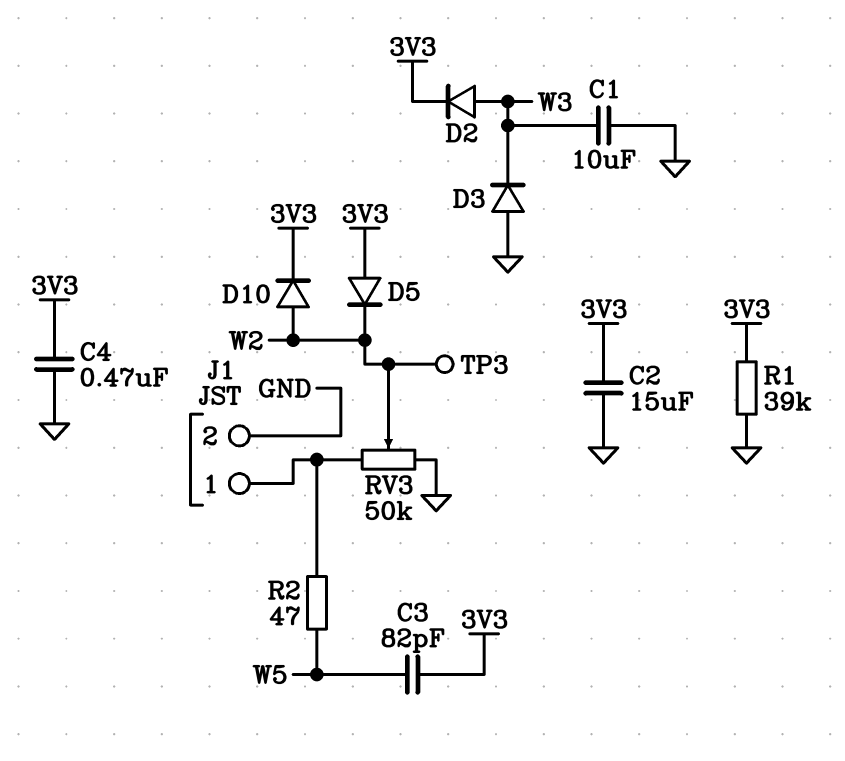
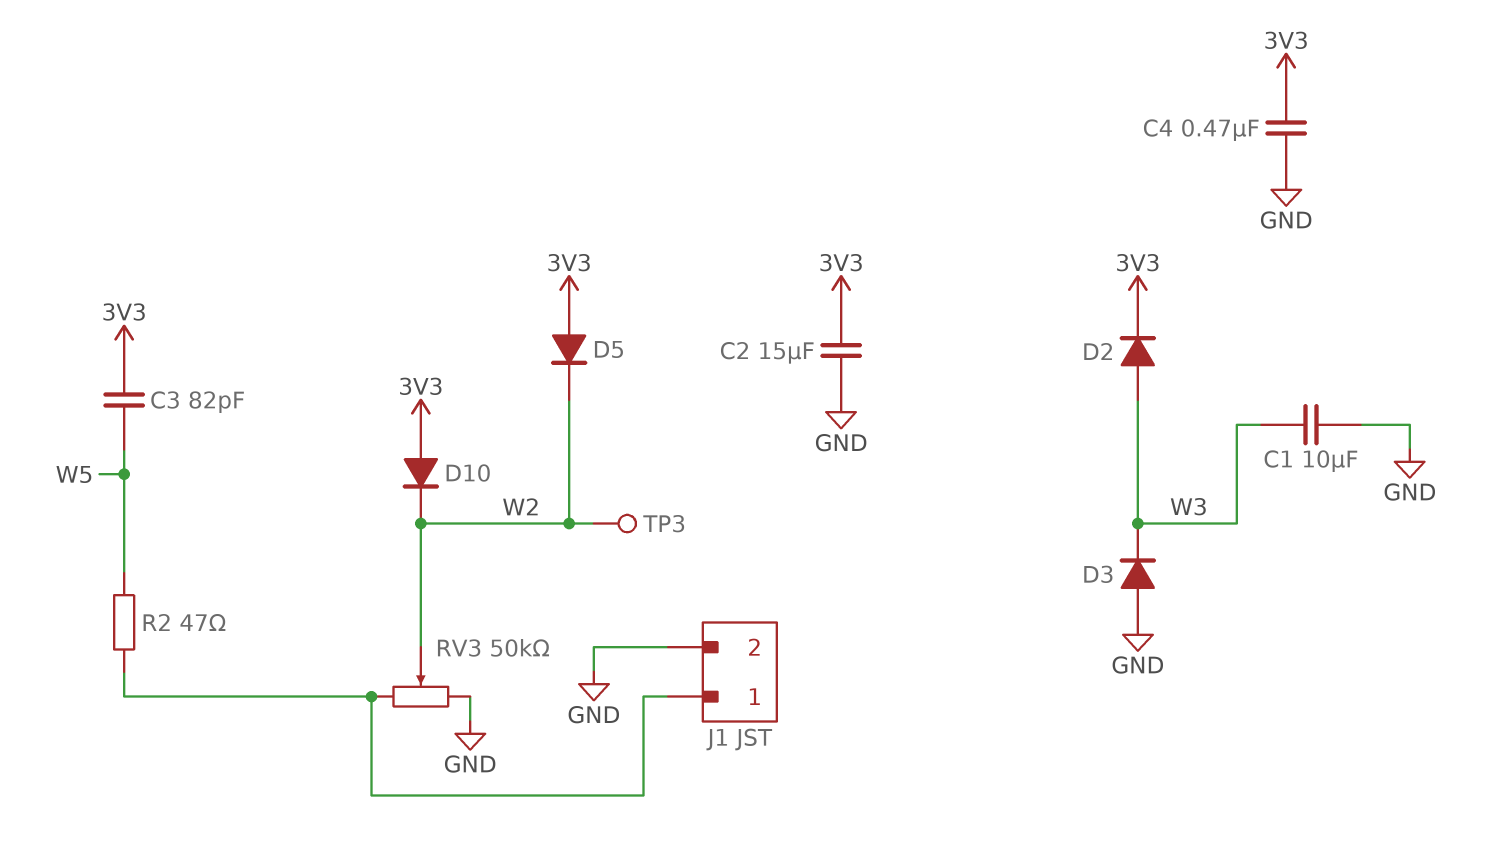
D10: diode (A W2, K 3V3) -> diode (A 3V3, K W2)
R1: 39k (3V3, GND) -> none

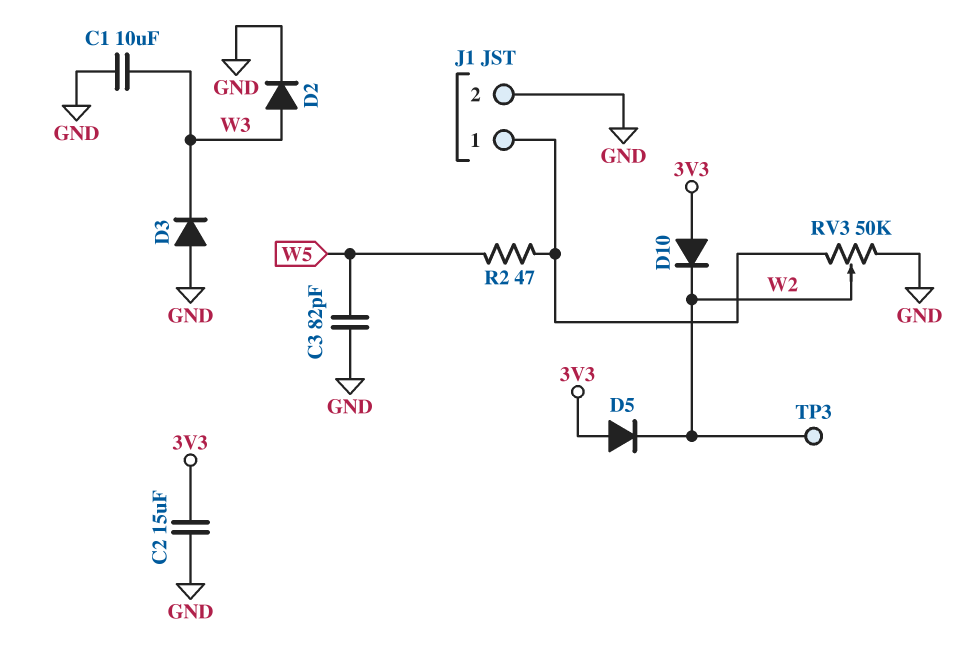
C3: 82pF (3V3, W5) -> 82pF (GND, W5)
C4: 470nF (3V3, GND) -> none
D2: diode (A W3, K 3V3) -> diode (A W3, K GND)

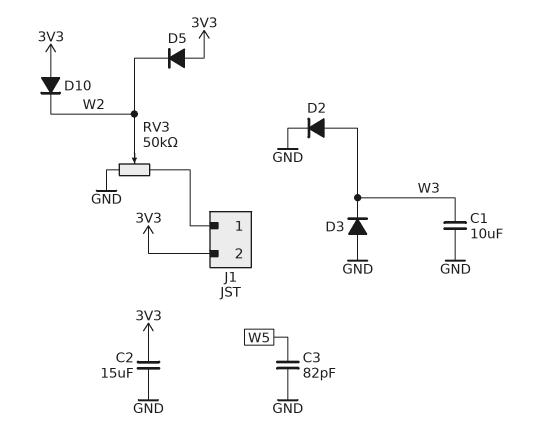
J1 pin 2: GND -> 3V3
R2: 47 (J1/1, W5) -> none
TP3: test point (W2) -> none

